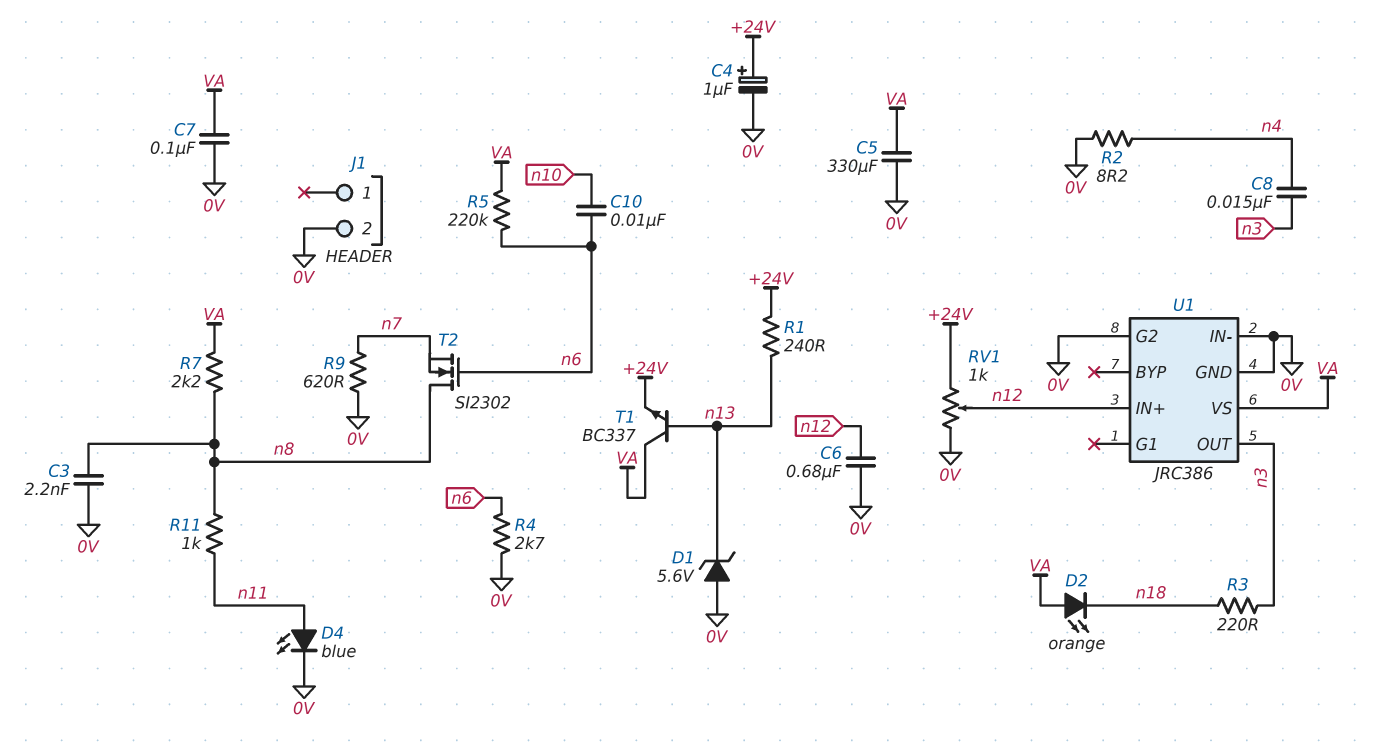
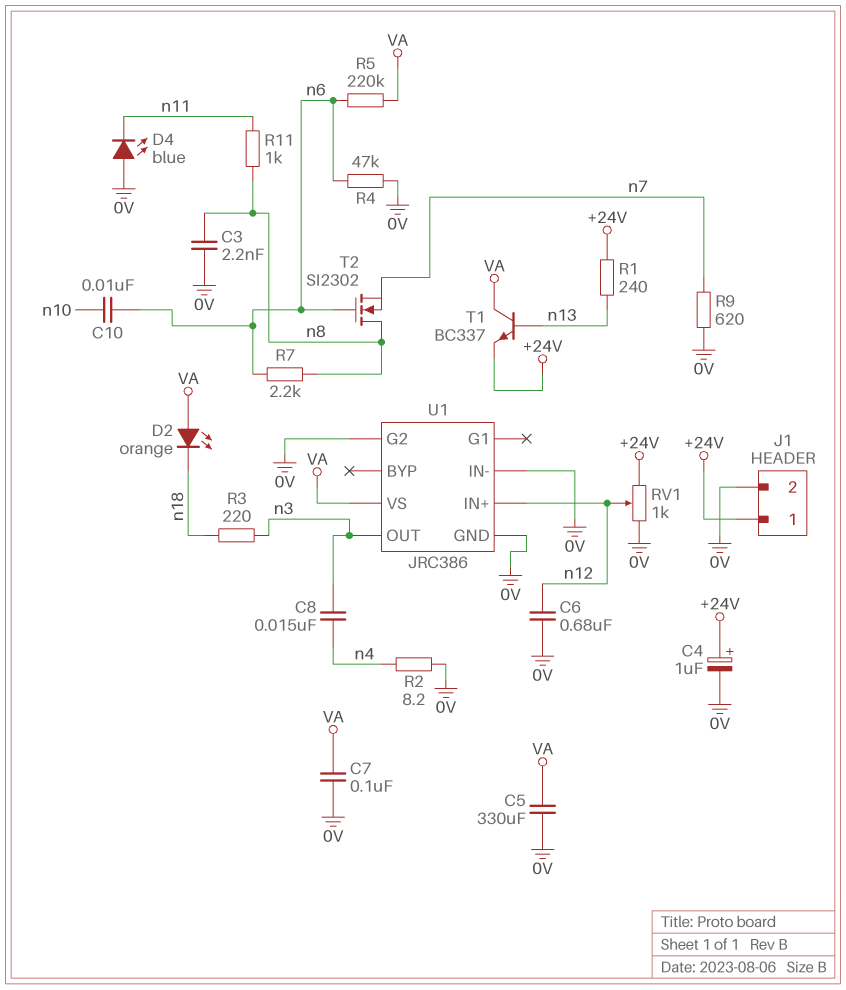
D1: zener 5.6V (A 0V, K n13) -> none
D4: LED blue (A n11, K 0V) -> LED blue (A 0V, K n11)
J1 pin 1: none -> +24V
R4: 2.7k (0V, n6) -> 47k (0V, n6)
R7: 2.2k (VA, n8) -> 2.2k (n6, n8)

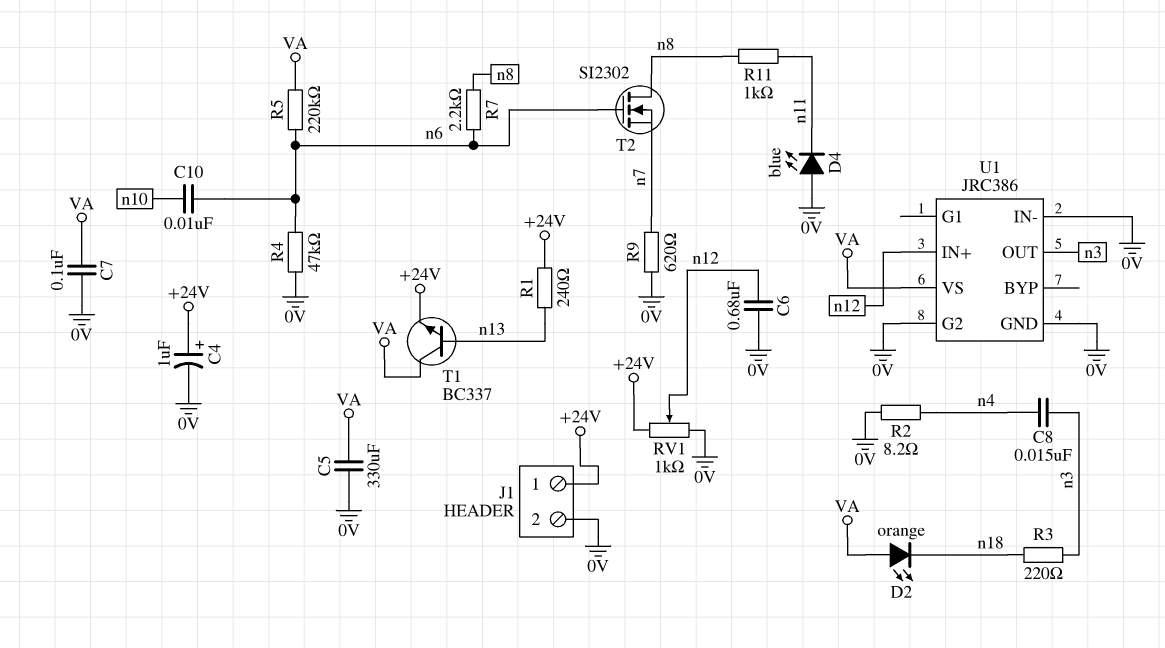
C3: 2.2nF (0V, n8) -> none

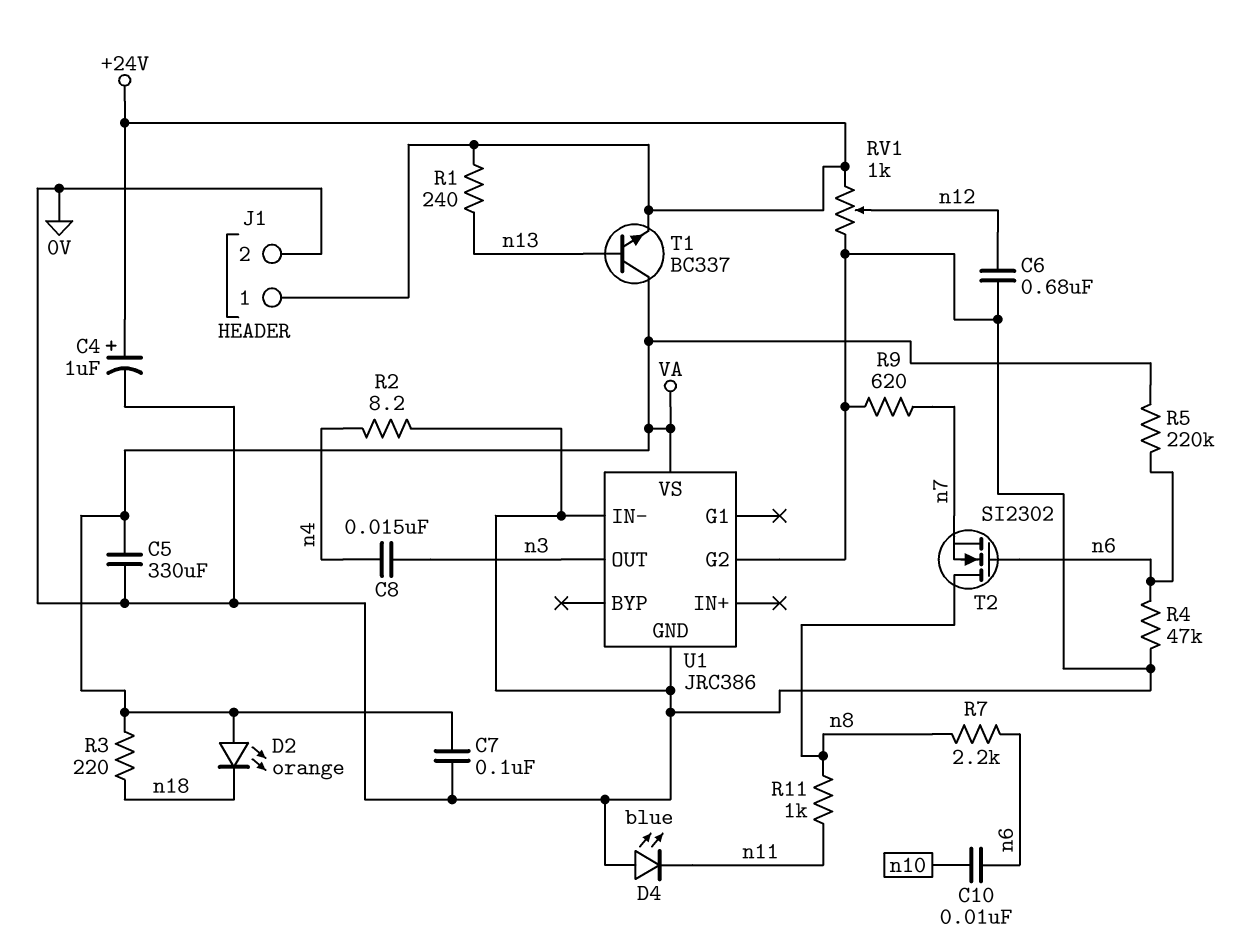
R3: 220 (n3, n18) -> 220 (VA, n18)
U1 pin IN+: n12 -> none

